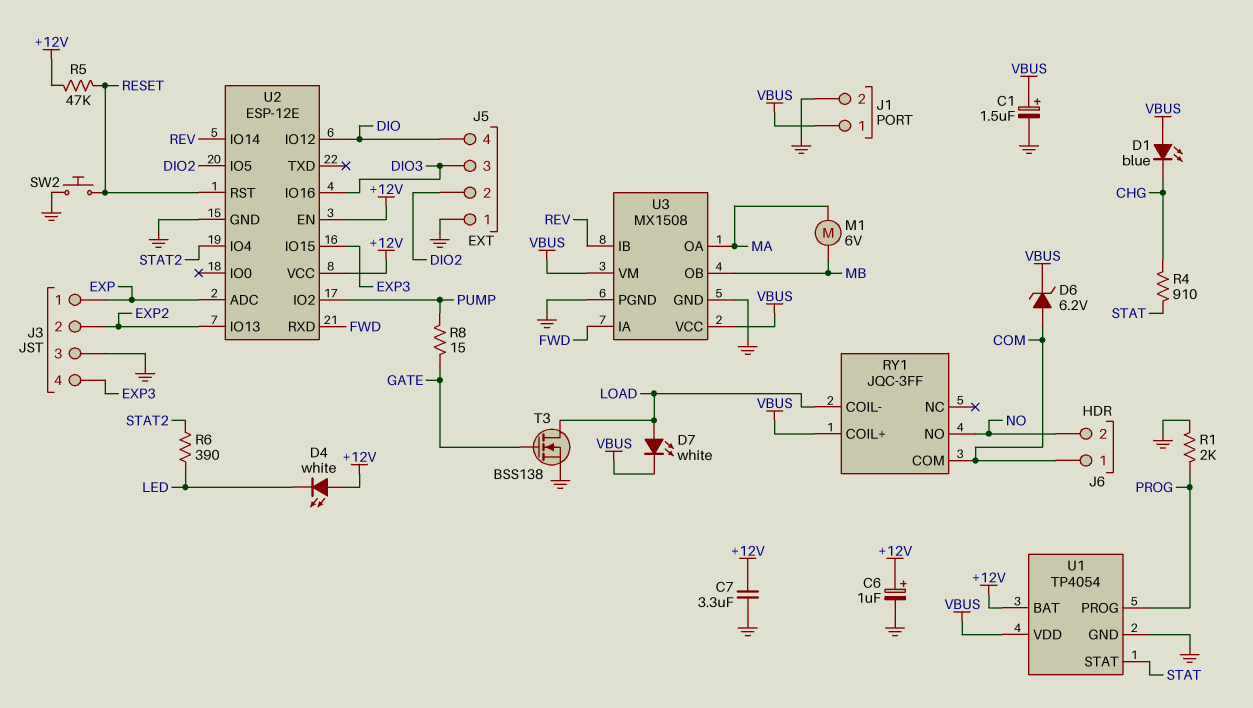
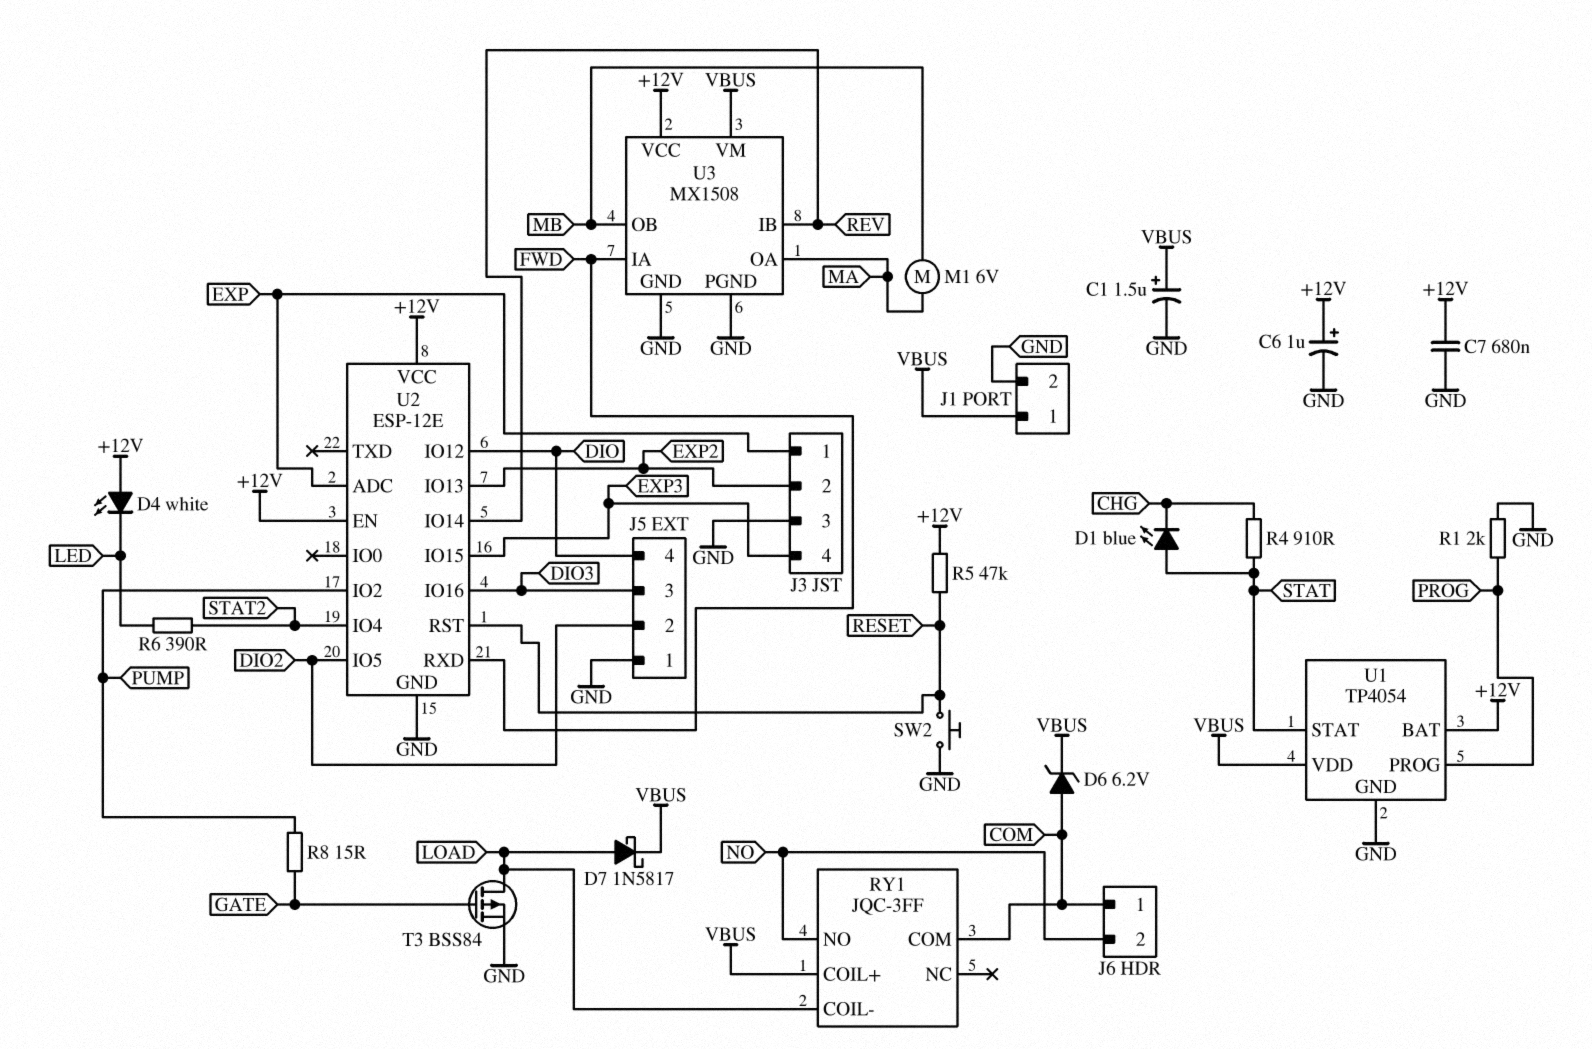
C7: 3.3uF (+12V, GND) -> 680nF (+12V, GND)
D1: LED blue (A VBUS, K CHG) -> LED blue (A STAT, K CHG)
D7: LED white (A LOAD, K VBUS) -> schottky 1N5817 (A LOAD, K VBUS)
T3: NMOS BSS138 (G GATE, D LOAD, S GND) -> PMOS BSS84 (G GATE, D LOAD, S GND)
U3 pin VCC: VBUS -> +12V

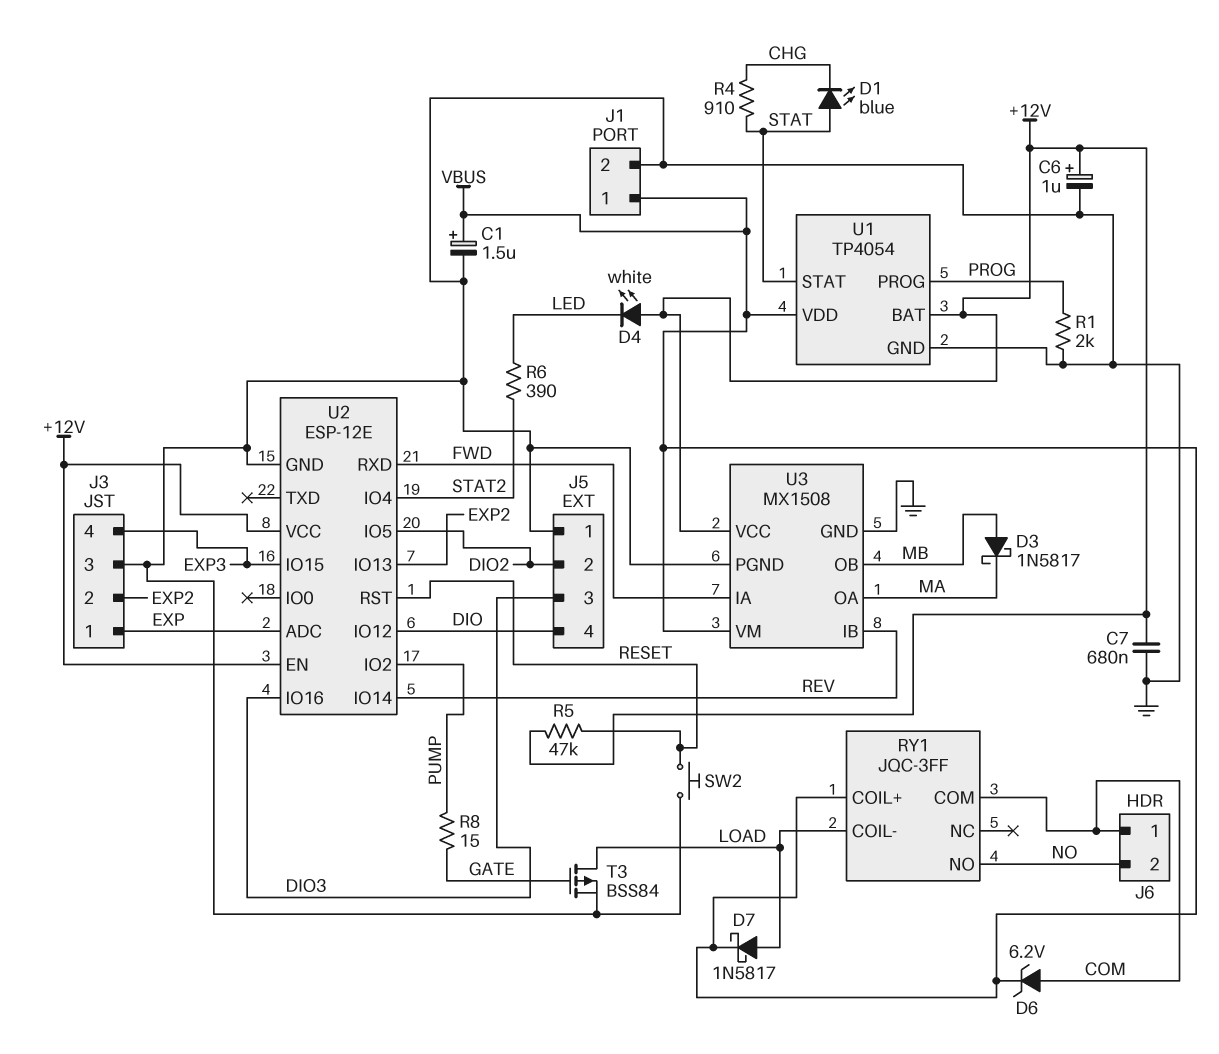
D3: none -> schottky 1N5817 (A MB, K MA)
M1: motor 6V (MA, MB) -> none

